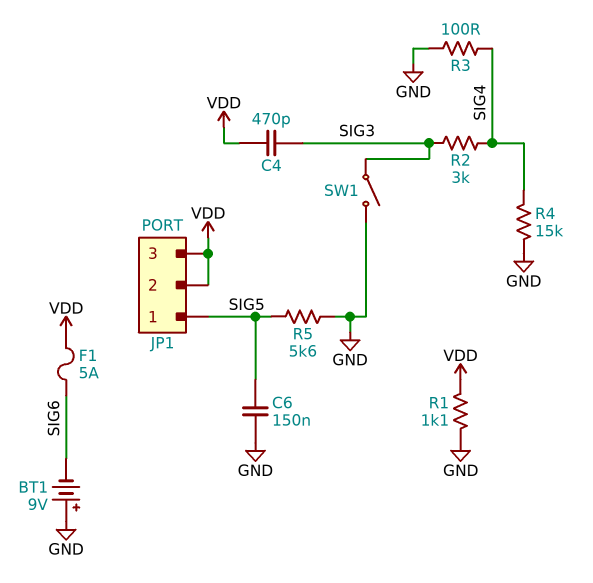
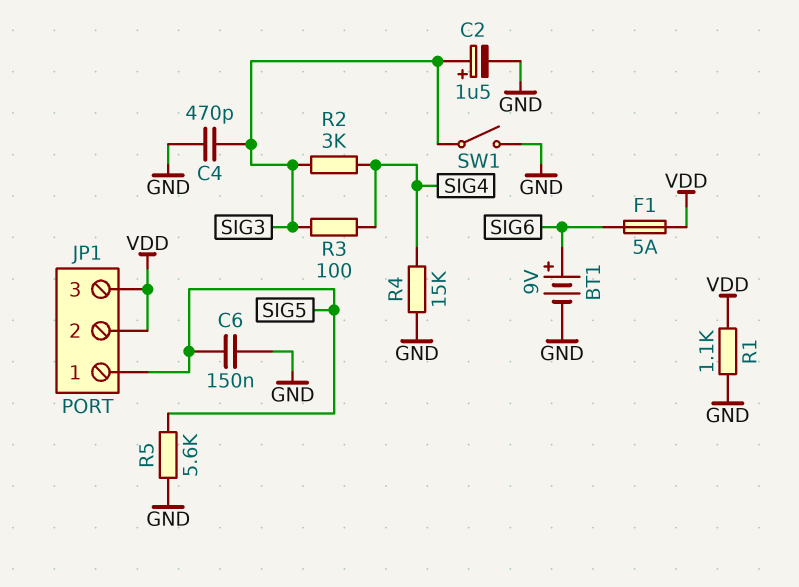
BT1: 9V (plus GND, minus SIG6) -> 9V (plus SIG6, minus GND)
C2: none -> 1.5uF (plus SIG3, minus GND)
C4: 470pF (SIG3, VDD) -> 470pF (GND, SIG3)
R3: 100 (GND, SIG4) -> 100 (SIG3, SIG4)

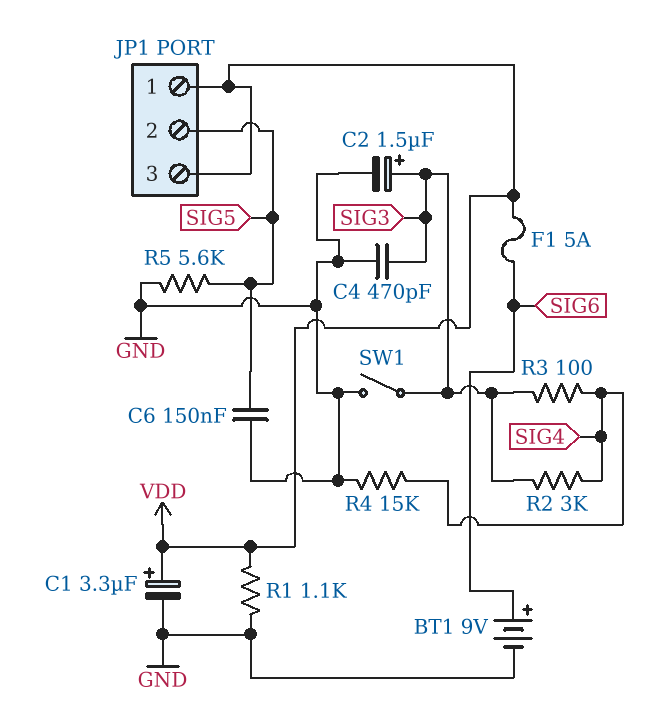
C1: none -> 3.3uF (plus VDD, minus GND)
JP1 pin 1: SIG5 -> VDD
JP1 pin 2: VDD -> SIG5

